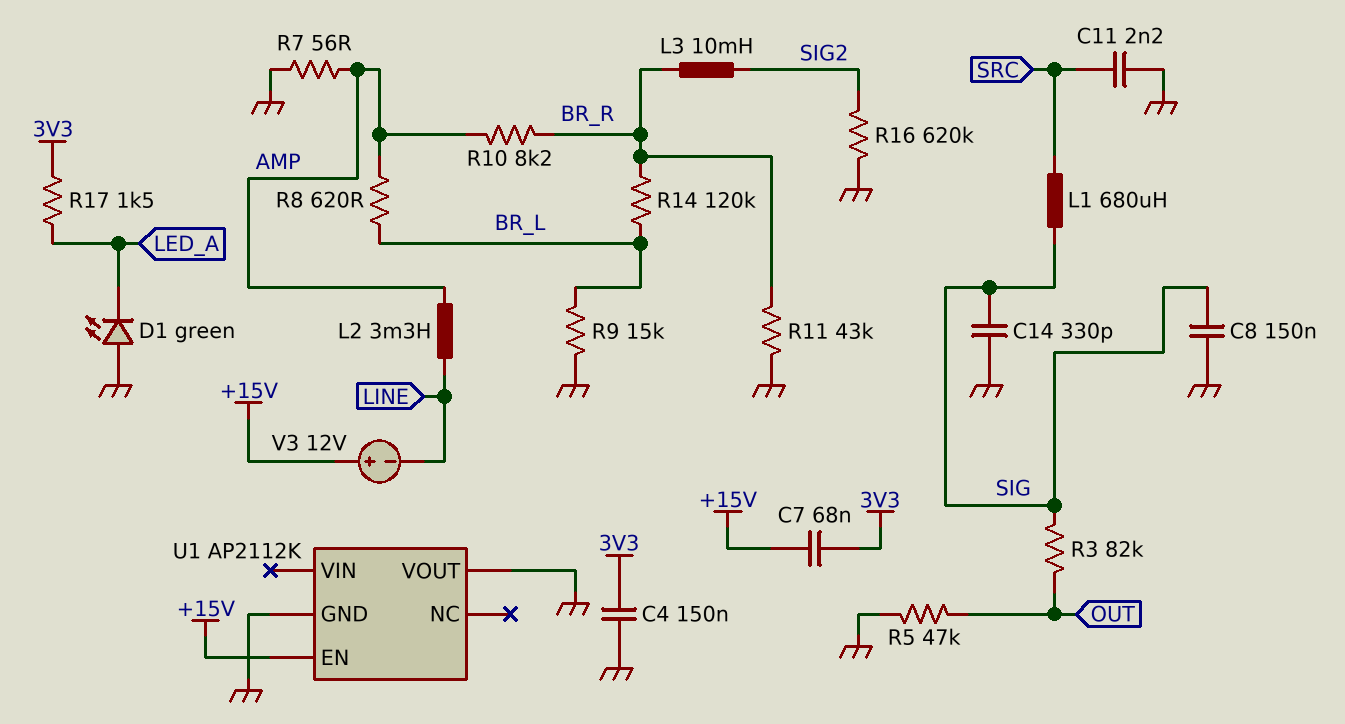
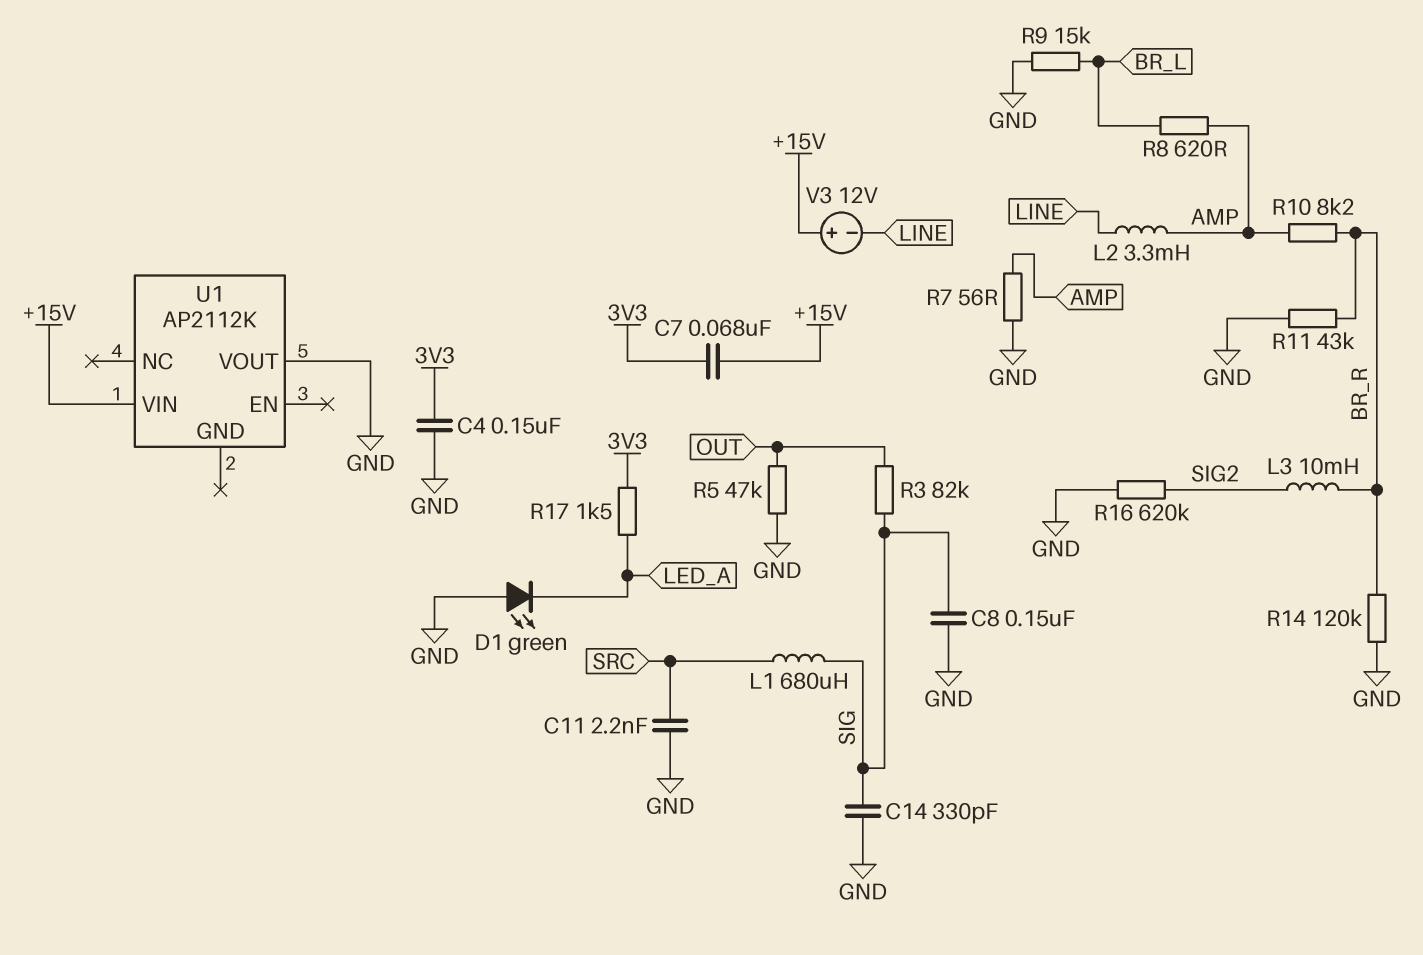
R14: 120k (BR_L, BR_R) -> 120k (BR_R, GND)
U1 pin EN: +15V -> none
U1 pin GND: GND -> none
U1 pin VIN: none -> +15V

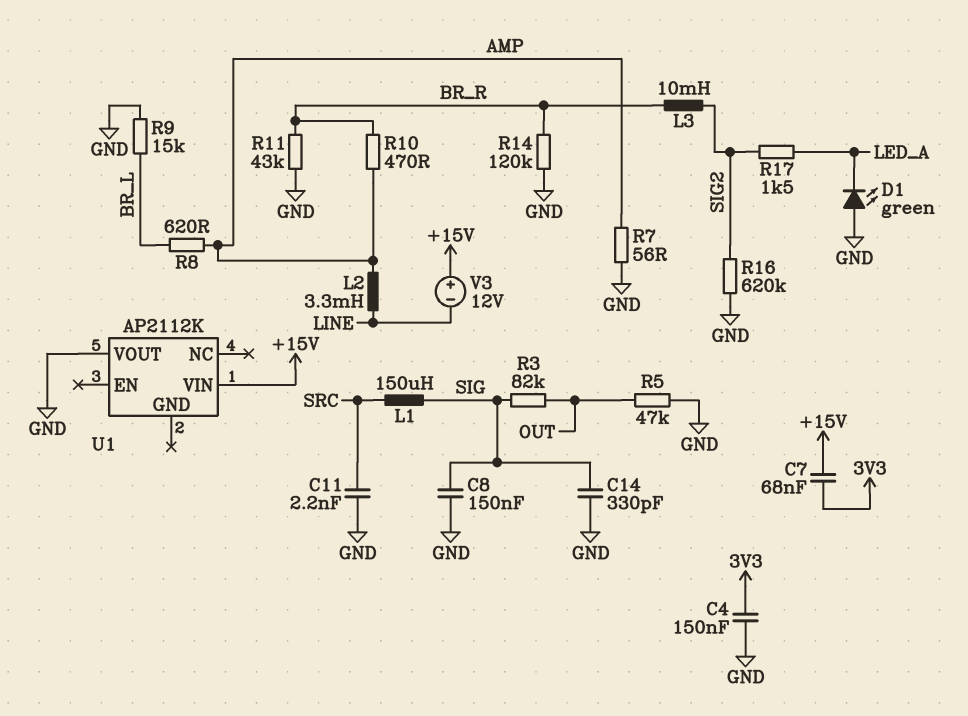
L1: 680uH (SIG, SRC) -> 150uH (SIG, SRC)
R10: 8.2k (AMP, BR_R) -> 470 (AMP, BR_R)
R17: 1.5k (3V3, LED_A) -> 1.5k (LED_A, SIG2)

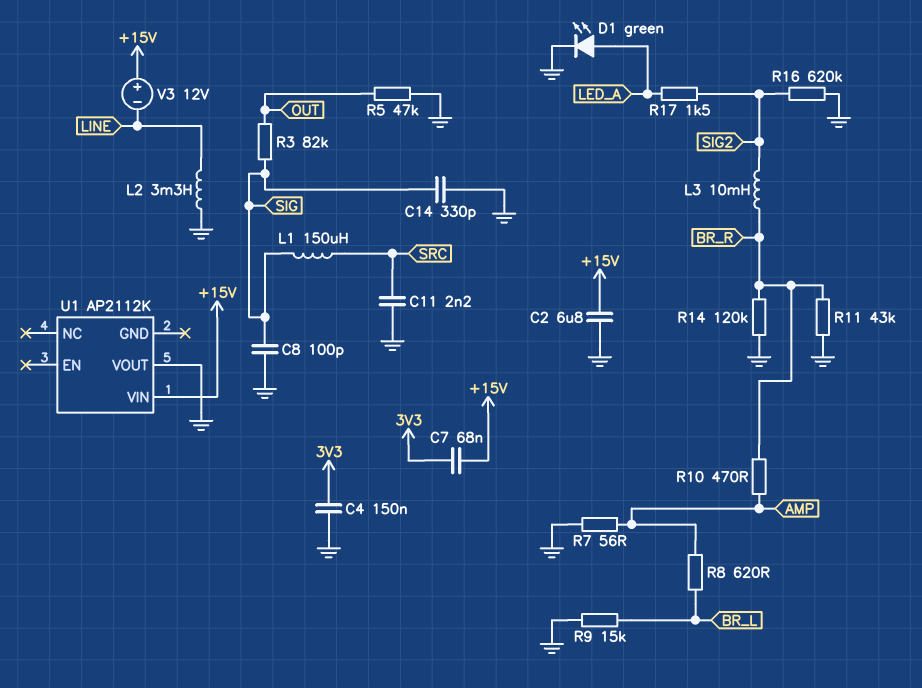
C2: none -> 6.8uF (+15V, GND)
C8: 150nF (GND, SIG) -> 100pF (GND, SIG)
D1: LED green (A GND, K LED_A) -> LED green (A LED_A, K GND)
L2: 3.3mH (AMP, LINE) -> 3.3mH (GND, LINE)

